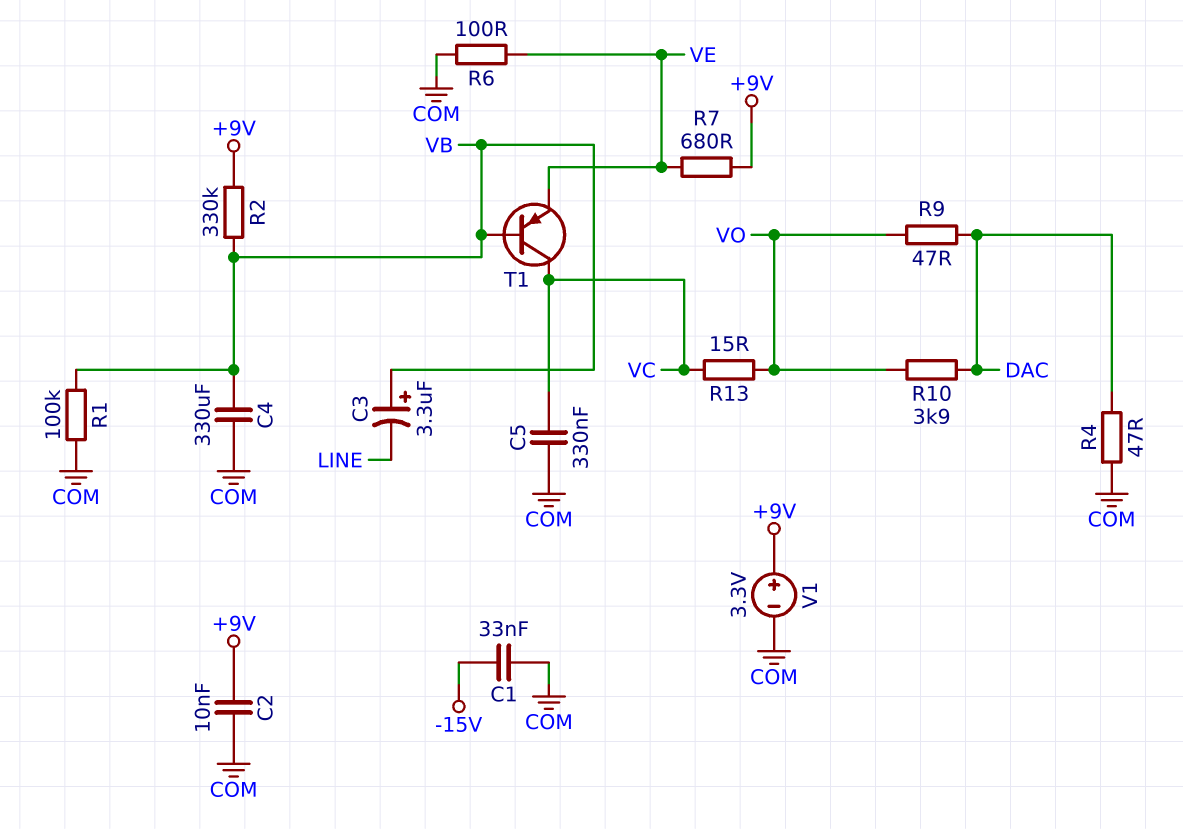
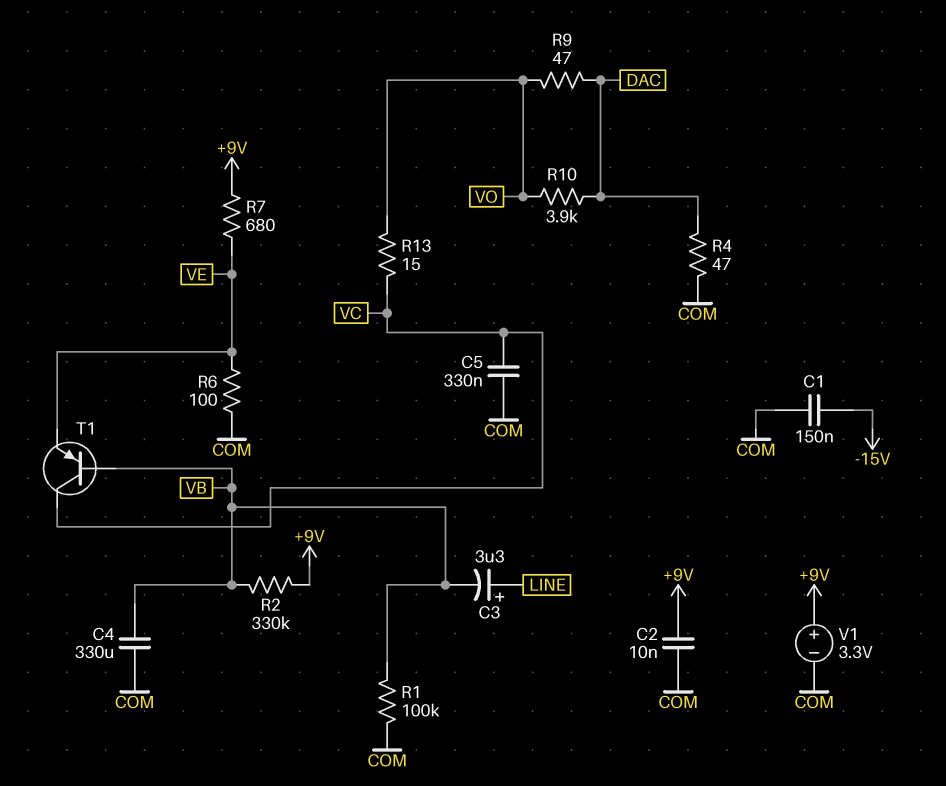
C1: 33nF (-15V, COM) -> 150nF (-15V, COM)
C3: 3.3uF (plus VB, minus LINE) -> 3.3uF (plus LINE, minus VB)

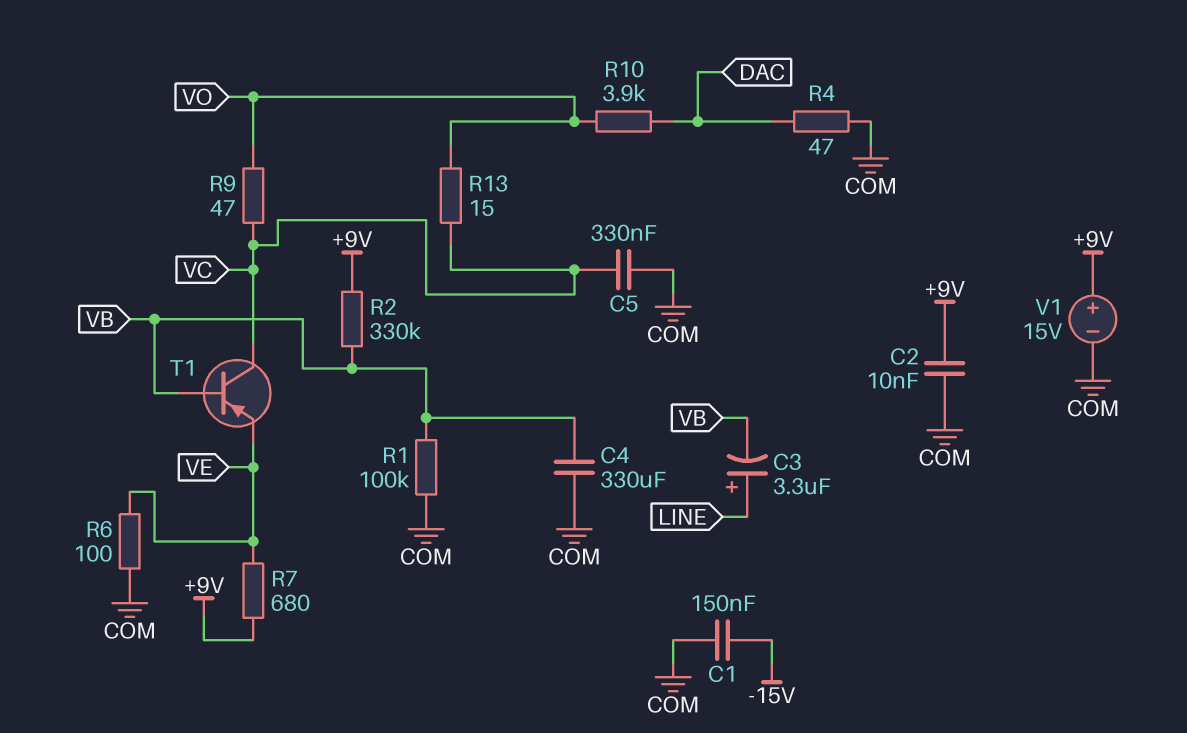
R9: 47 (DAC, VO) -> 47 (VC, VO)
V1: 3.3V (plus +9V, minus COM) -> 15V (plus +9V, minus COM)

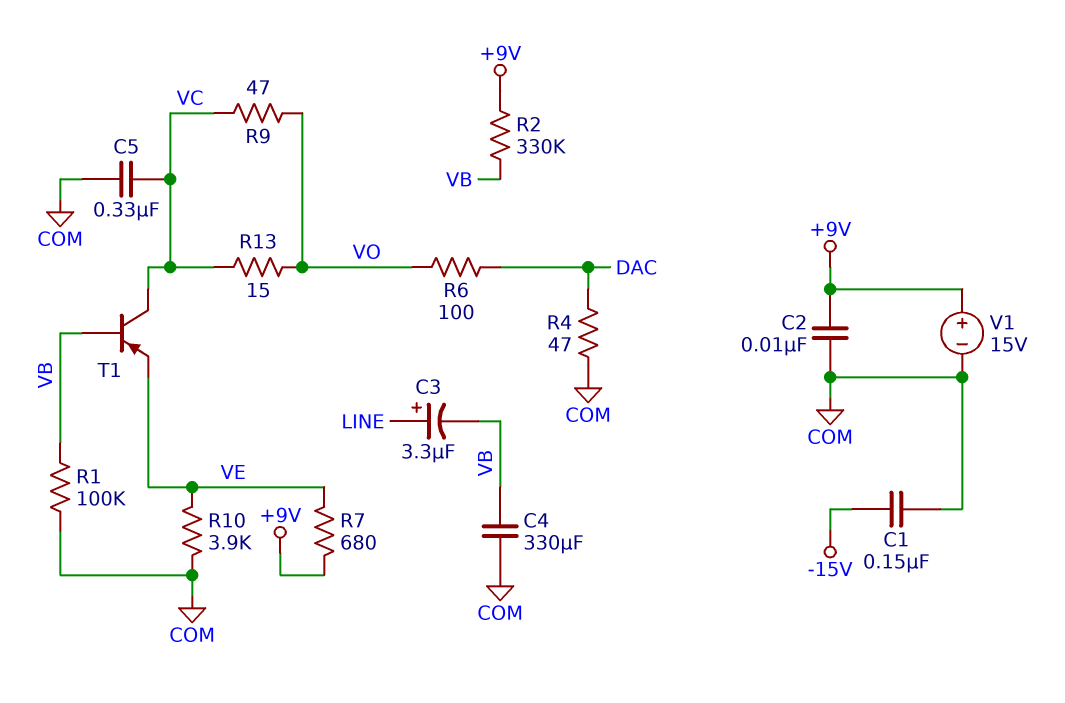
R6: 100 (COM, VE) -> 100 (DAC, VO)
R10: 3.9k (DAC, VO) -> 3.9k (COM, VE)

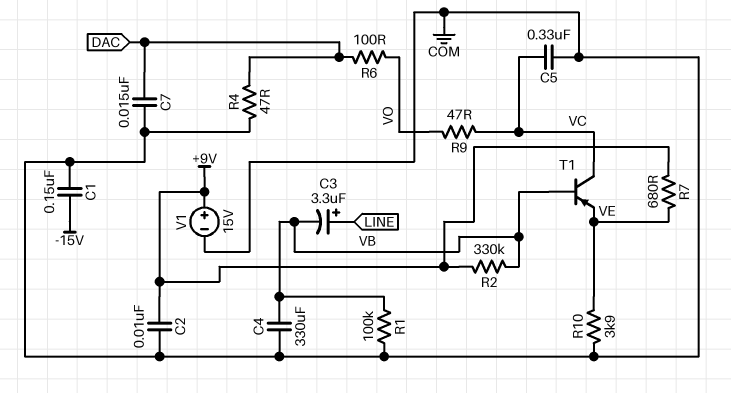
C7: none -> 15nF (COM, DAC)
R13: 15 (VC, VO) -> none

